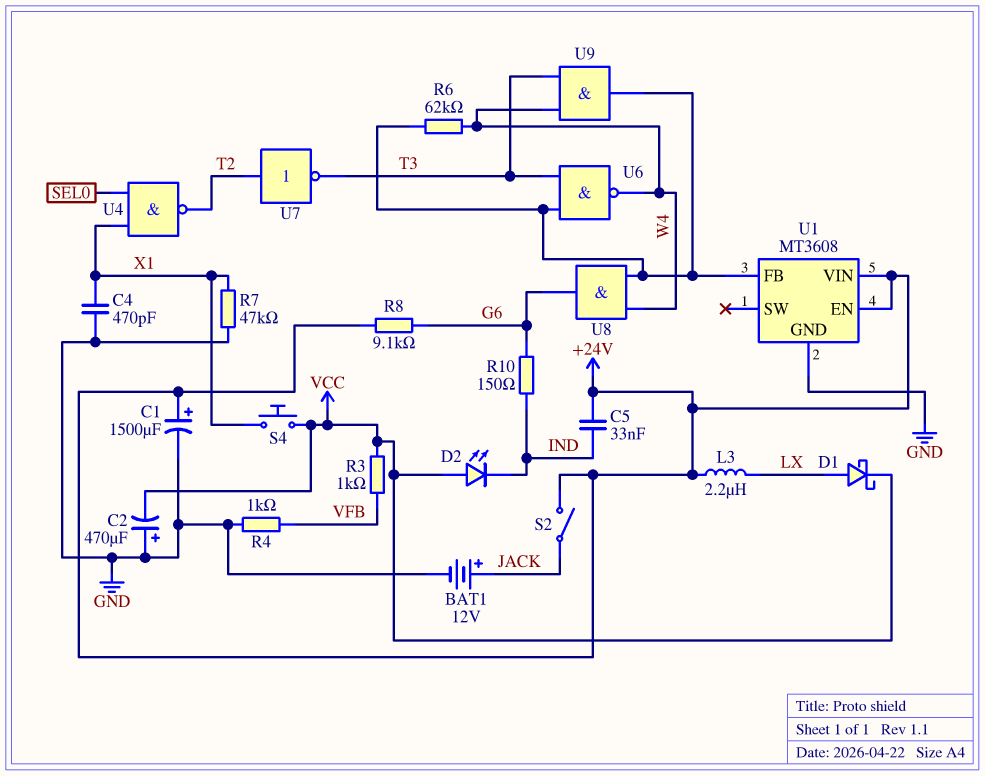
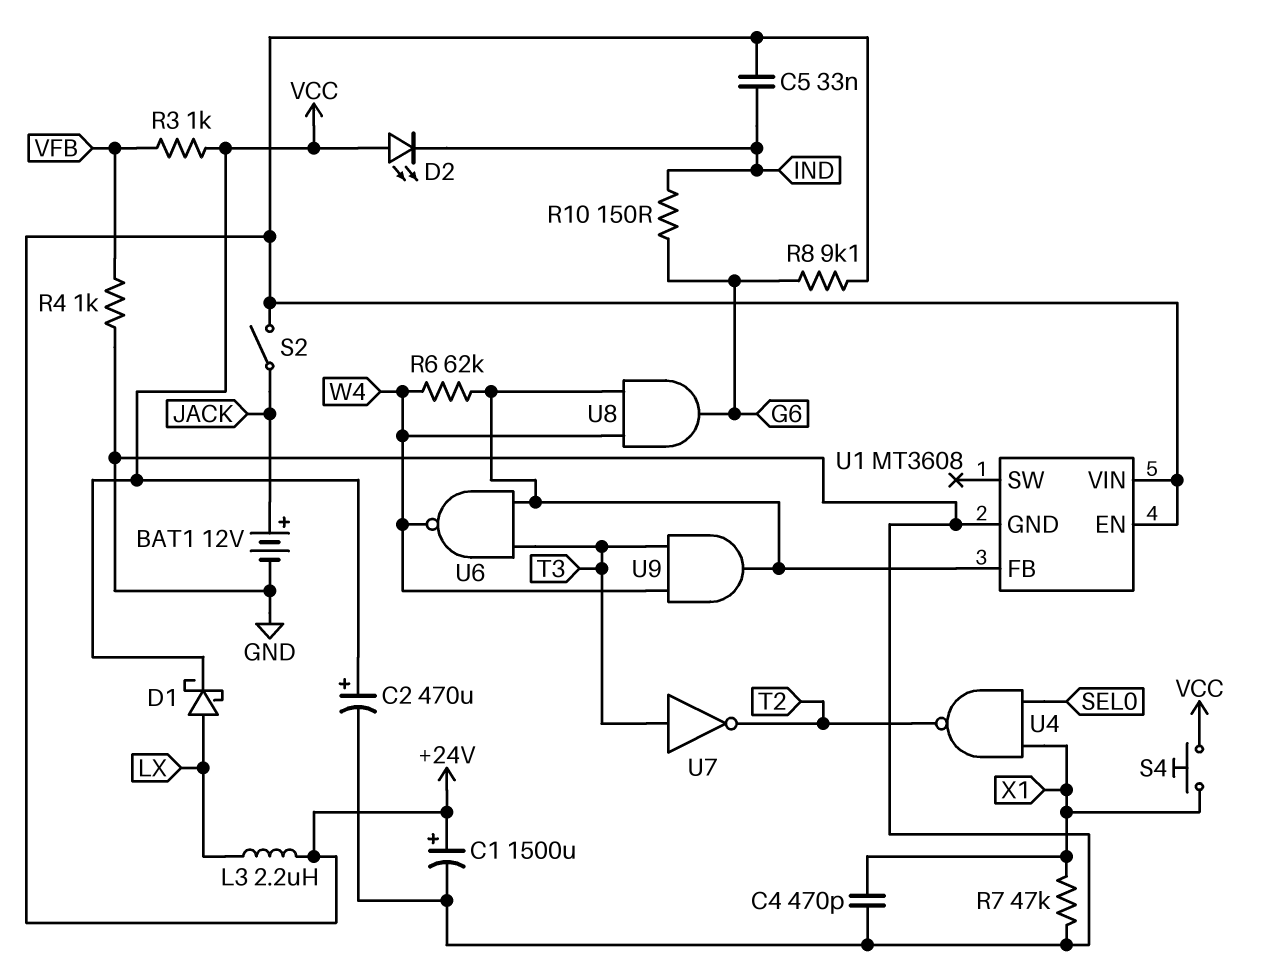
C2: 470uF (plus GND, minus VCC) -> 470uF (plus VCC, minus GND)
U7: NOT (in T2, out T3) -> NOT (in T3, out T2)

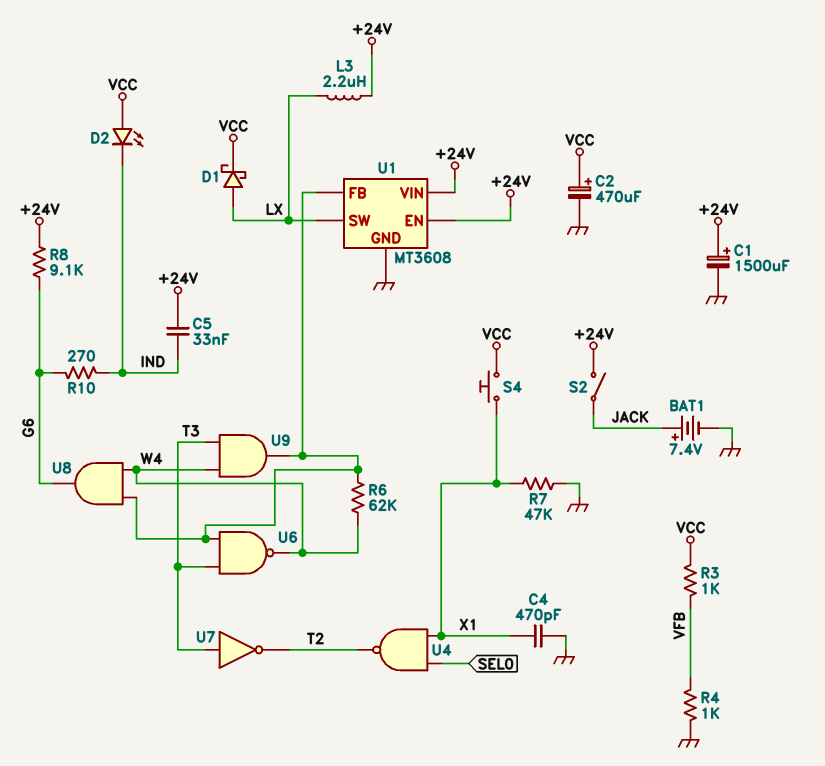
BAT1: 12V (plus JACK, minus GND) -> 7.4V (plus JACK, minus GND)
R10: 150 (G6, IND) -> 270 (G6, IND)
U1 pin SW: none -> LX

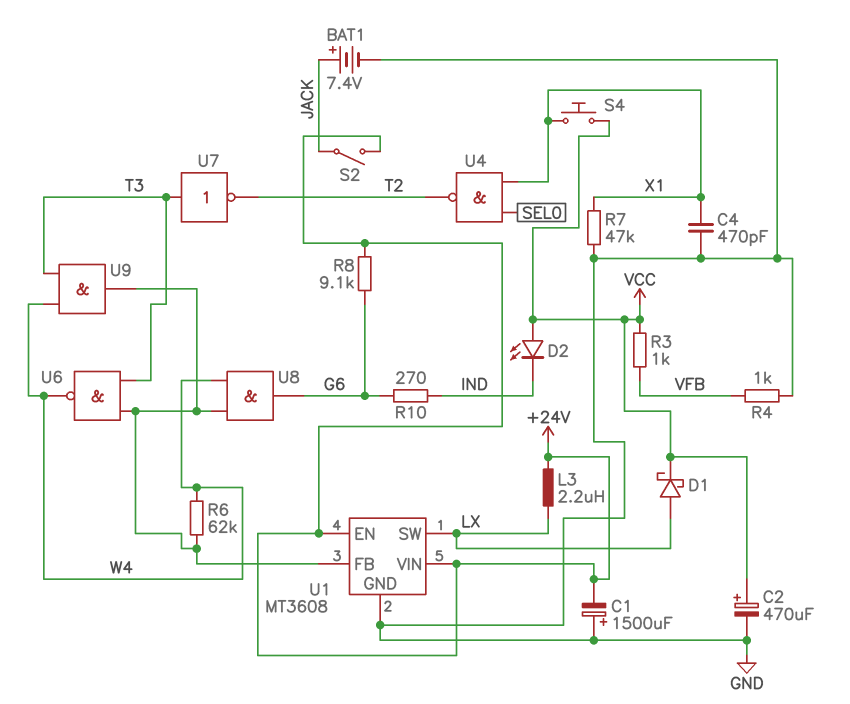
C1: 1500uF (plus +24V, minus GND) -> 1500uF (plus GND, minus +24V)
C5: 33nF (+24V, IND) -> none

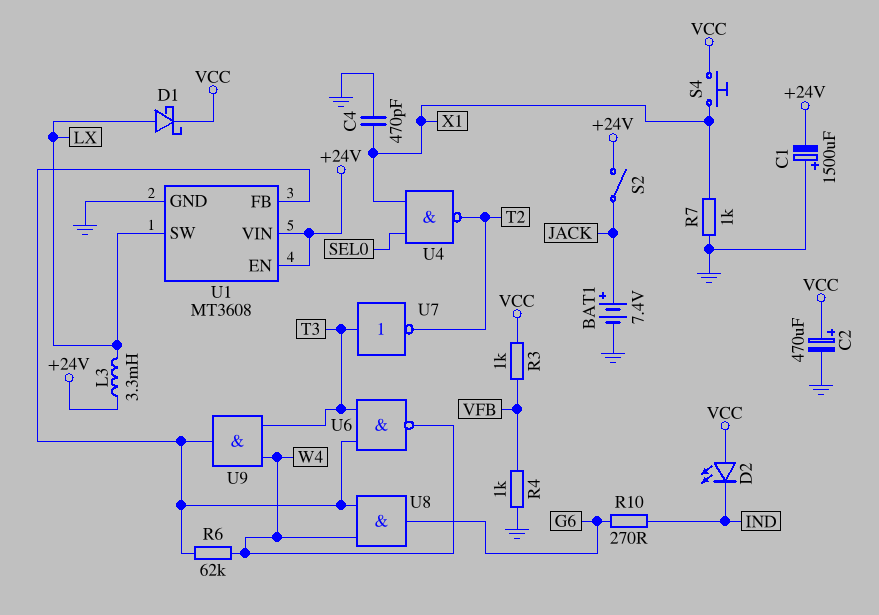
L3: 2.2uH (+24V, LX) -> 3.3mH (+24V, LX)
R7: 47k (GND, X1) -> 1k (GND, X1)
R8: 9.1k (+24V, G6) -> none

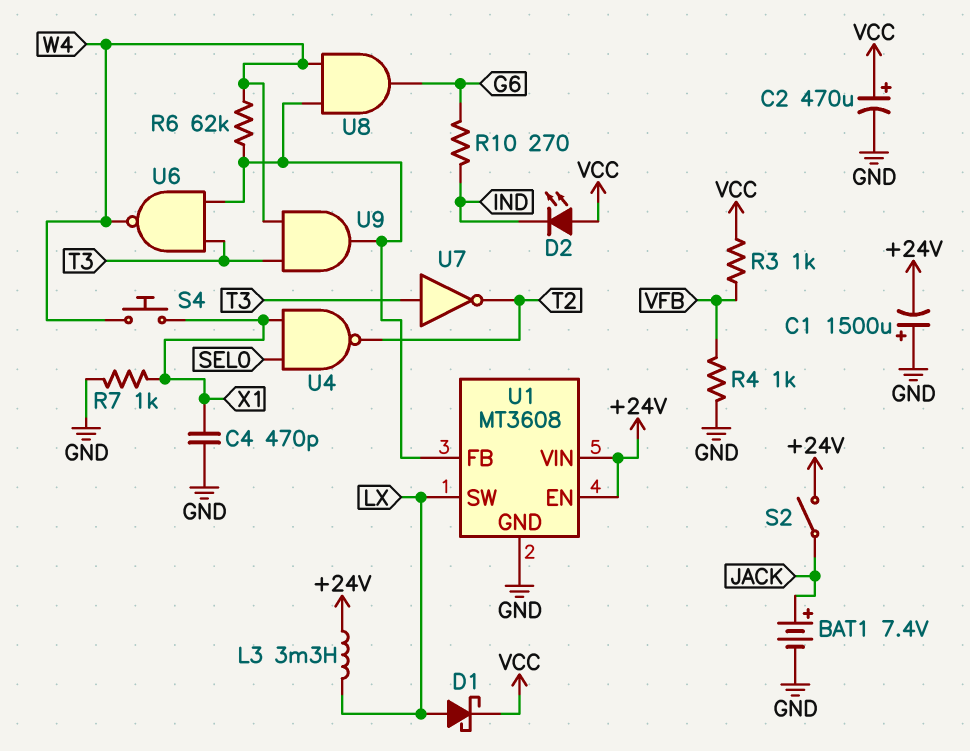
S4: button (VCC, X1) -> button (W4, X1)

